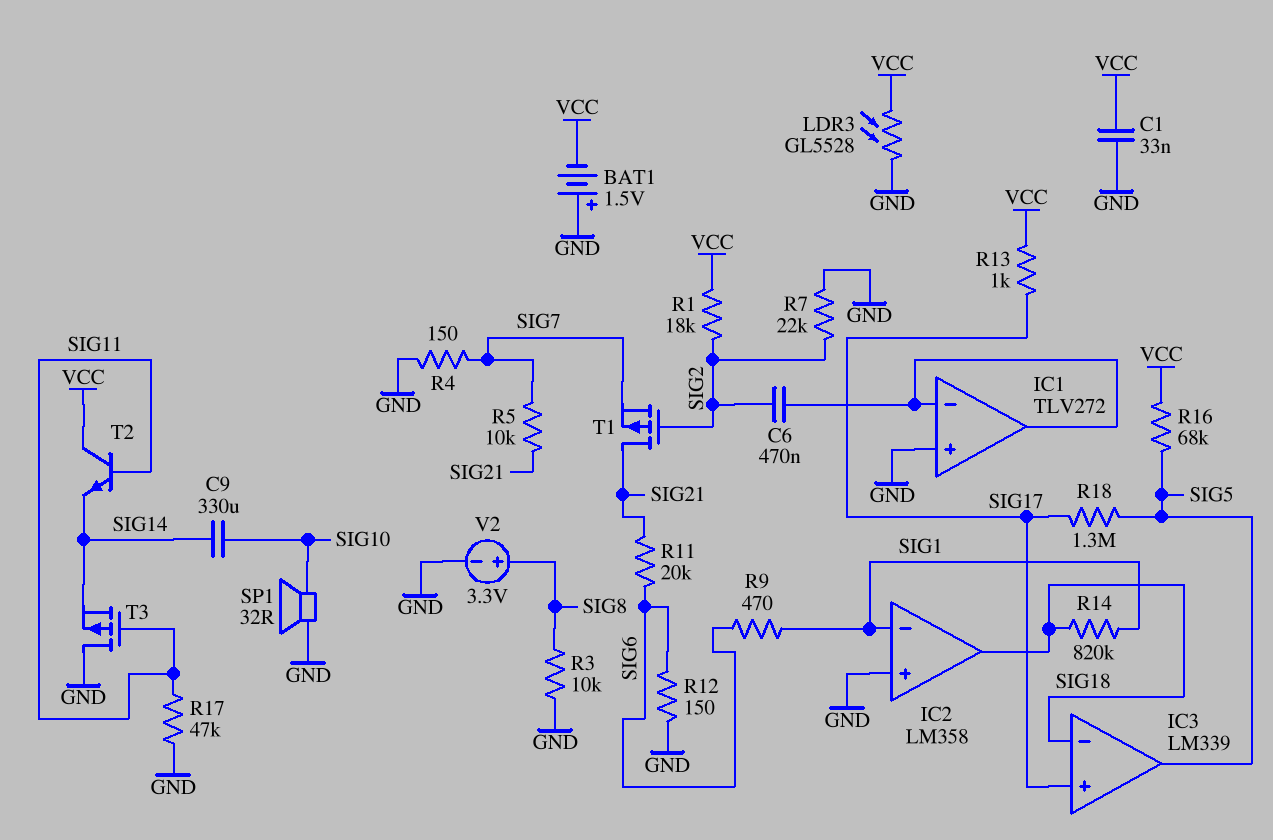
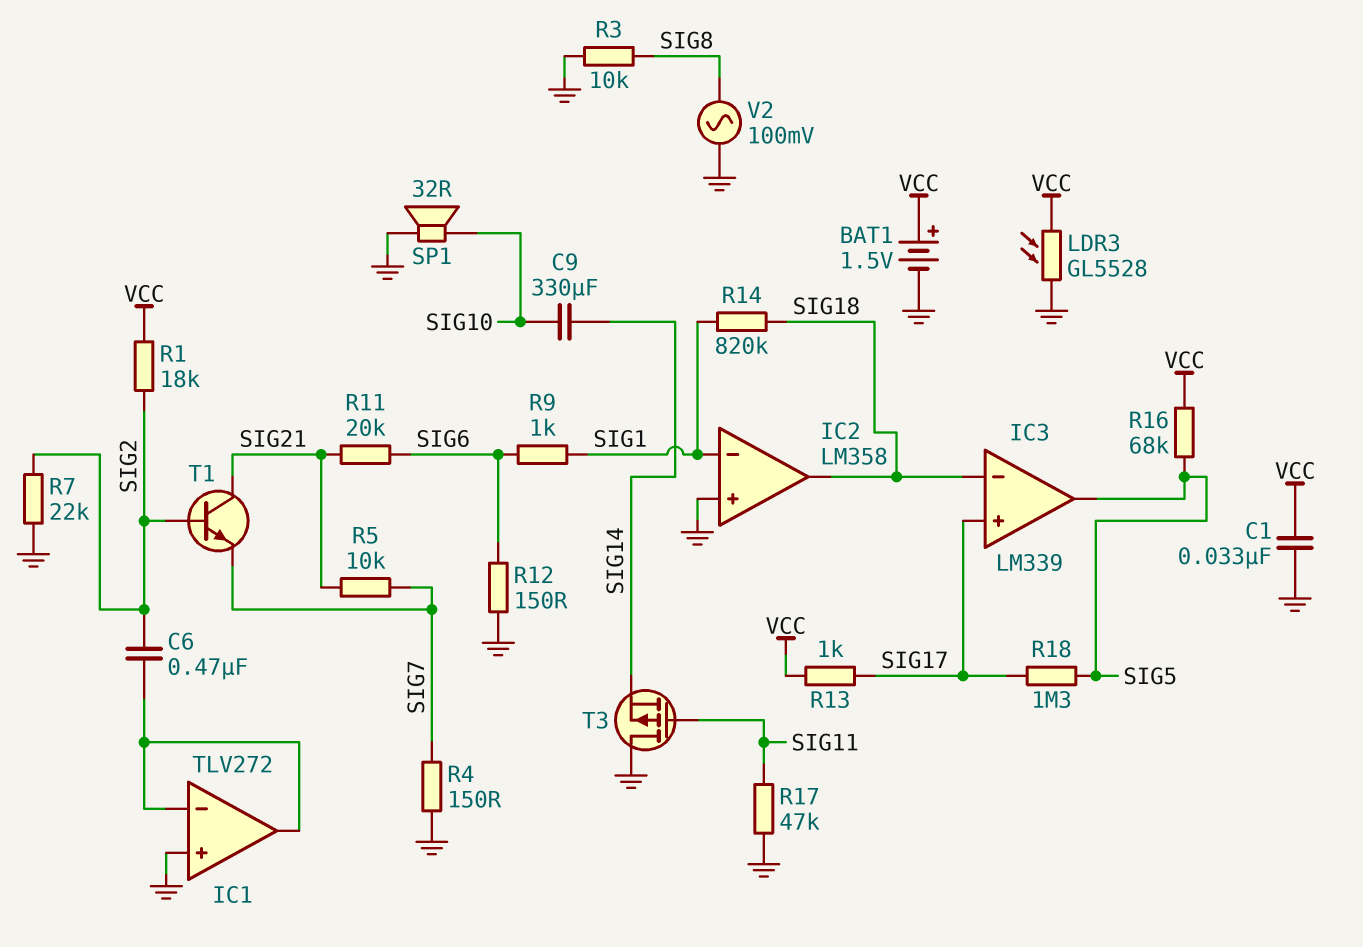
BAT1: 1.5V (plus GND, minus VCC) -> 1.5V (plus VCC, minus GND)
R9: 470 (SIG1, SIG6) -> 1k (SIG1, SIG6)
T1: PMOS (G SIG2, D SIG21, S SIG7) -> NPN (B SIG2, C SIG21, E SIG7)
T2: NPN (B SIG11, C VCC, E SIG14) -> none
V2: 3.3V (plus SIG8, minus GND) -> AC 100mV (GND, SIG8)

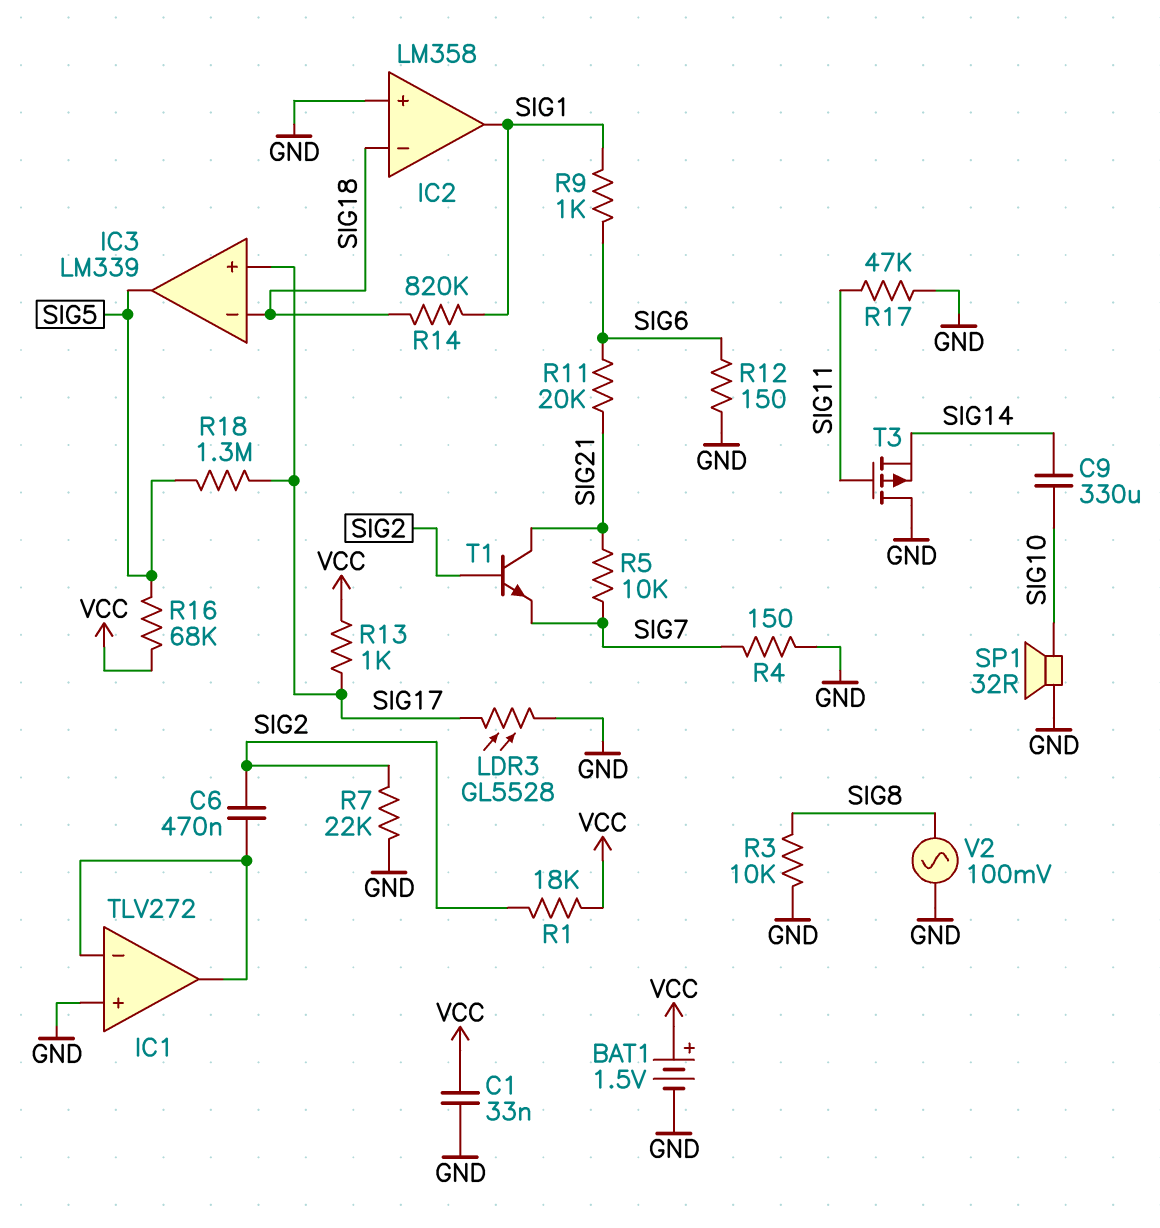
IC2 pin in-: SIG1 -> SIG18
IC2 pin out: SIG18 -> SIG1
LDR3: GL5528 (GND, VCC) -> GL5528 (GND, SIG17)

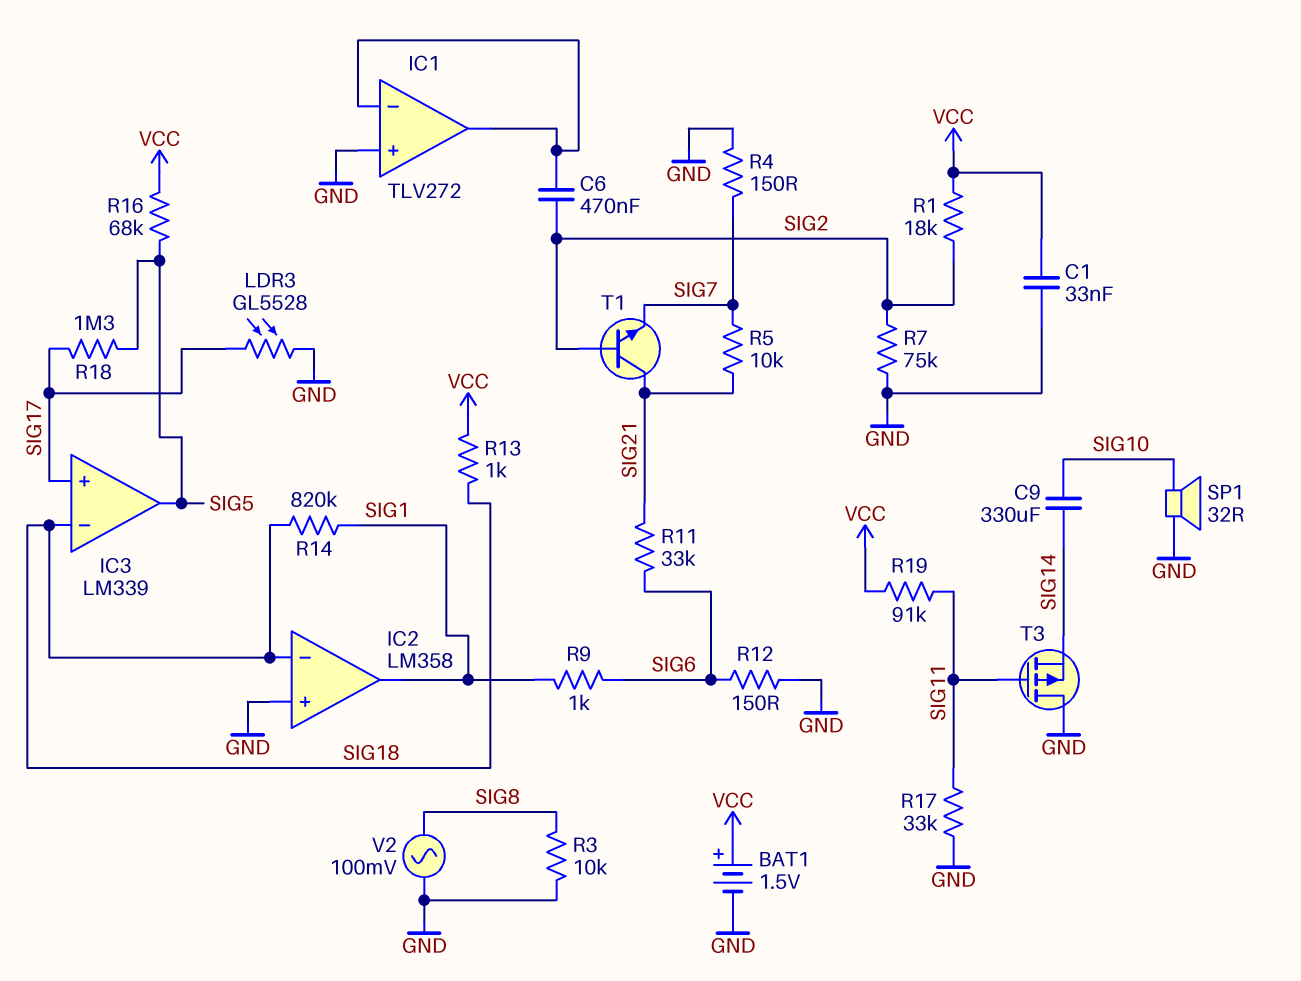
R7: 22k (GND, SIG2) -> 75k (GND, SIG2)
R11: 20k (SIG6, SIG21) -> 33k (SIG6, SIG21)
R13: 1k (SIG17, VCC) -> 1k (SIG18, VCC)
R17: 47k (GND, SIG11) -> 33k (GND, SIG11)
R19: none -> 91k (SIG11, VCC)

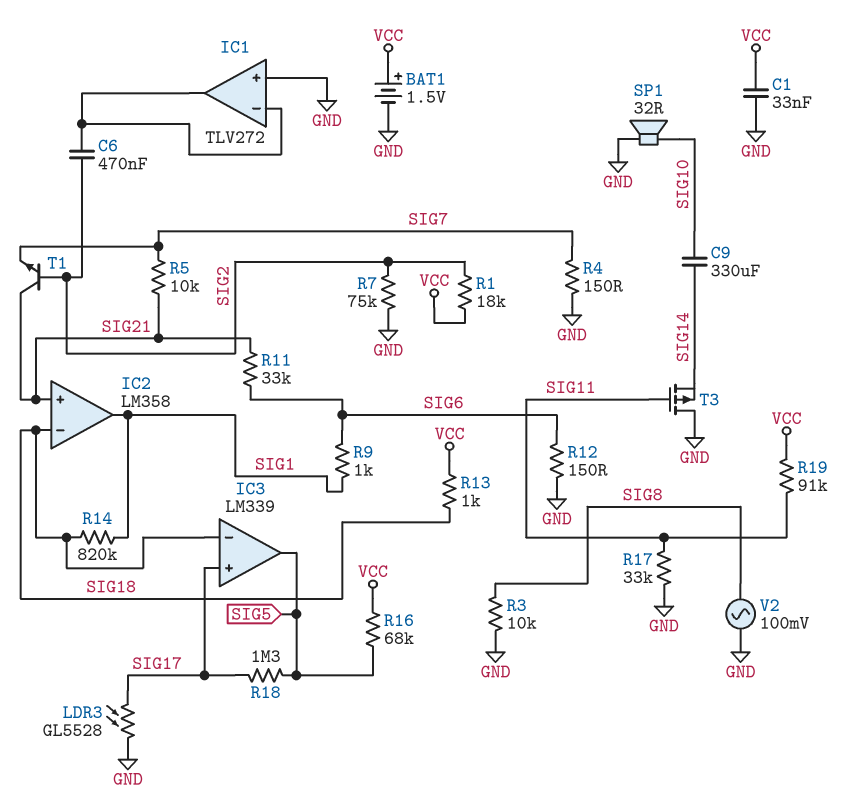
IC2 pin in+: GND -> SIG21

